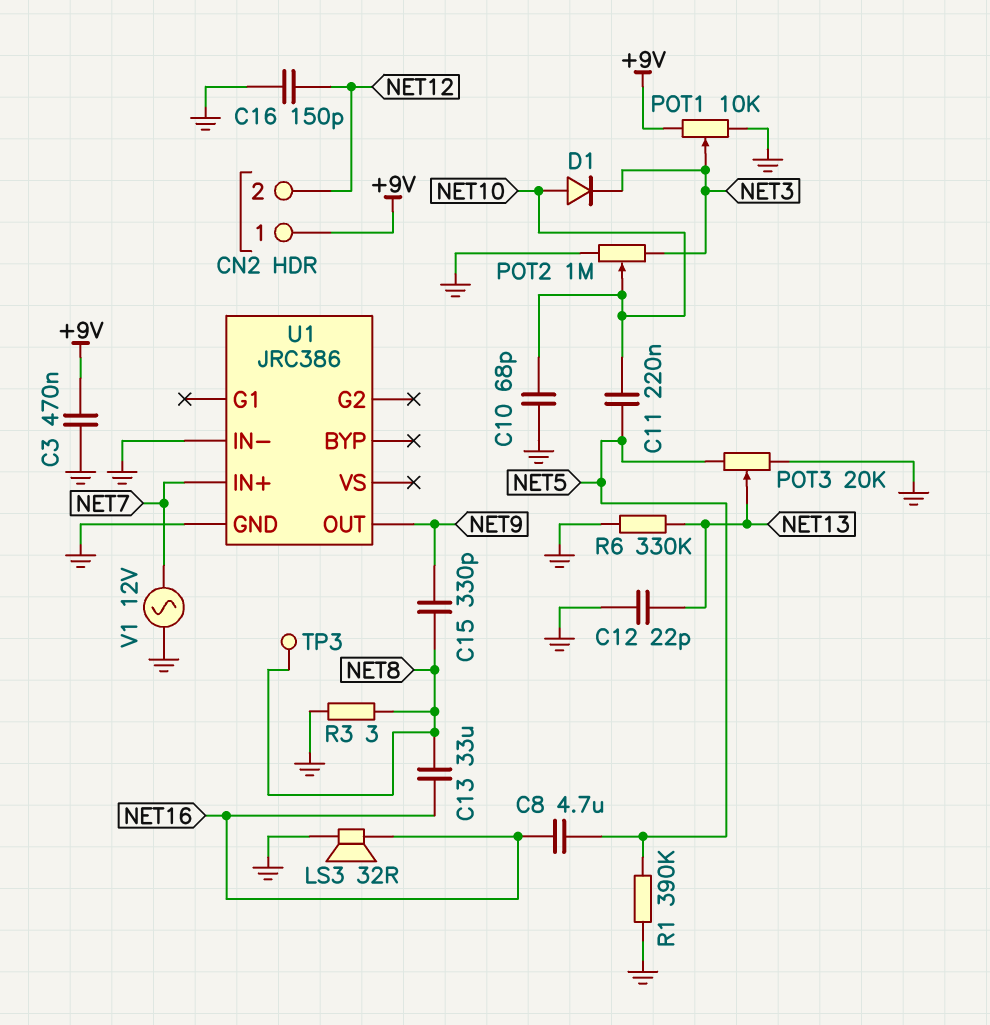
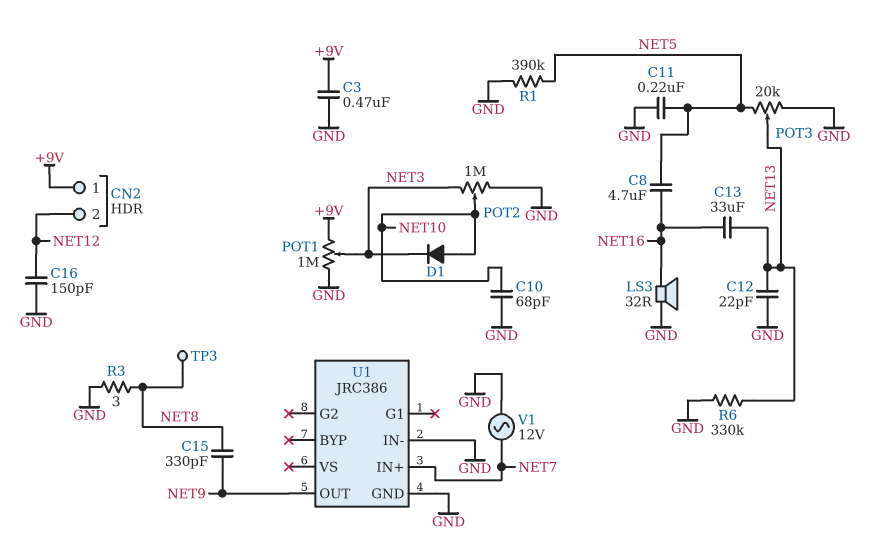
C11: 220nF (NET5, NET10) -> 220nF (GND, NET5)
C13: 33uF (NET8, NET16) -> 33uF (NET13, NET16)
POT1: 10k (+9V, GND, wiper NET3) -> 1M (+9V, GND, wiper NET3)

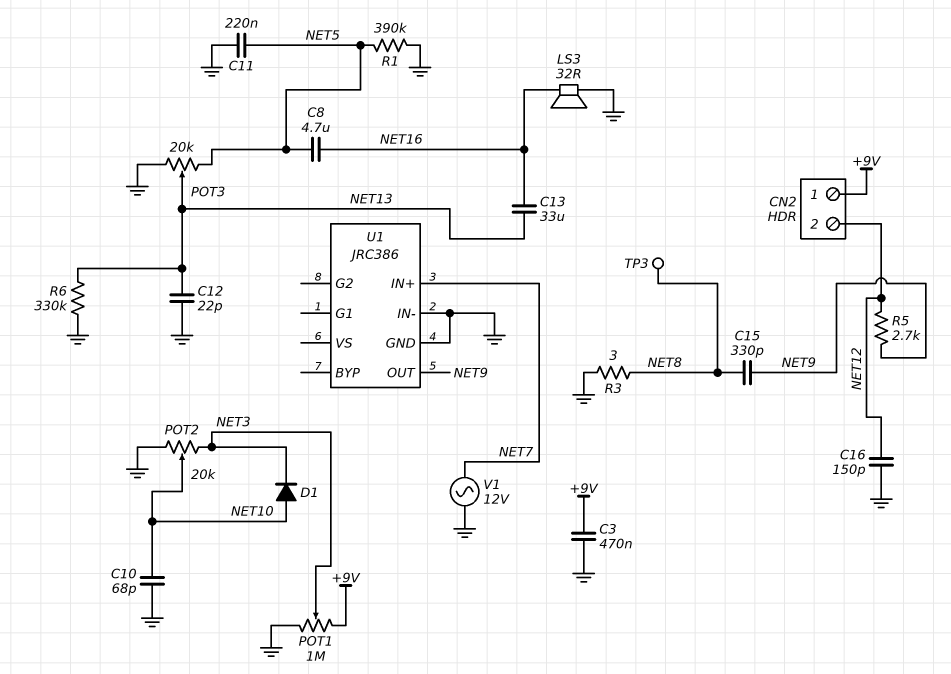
POT2: 1M (GND, NET3, wiper NET10) -> 20k (GND, NET3, wiper NET10)
R5: none -> 2.7k (NET9, NET12)

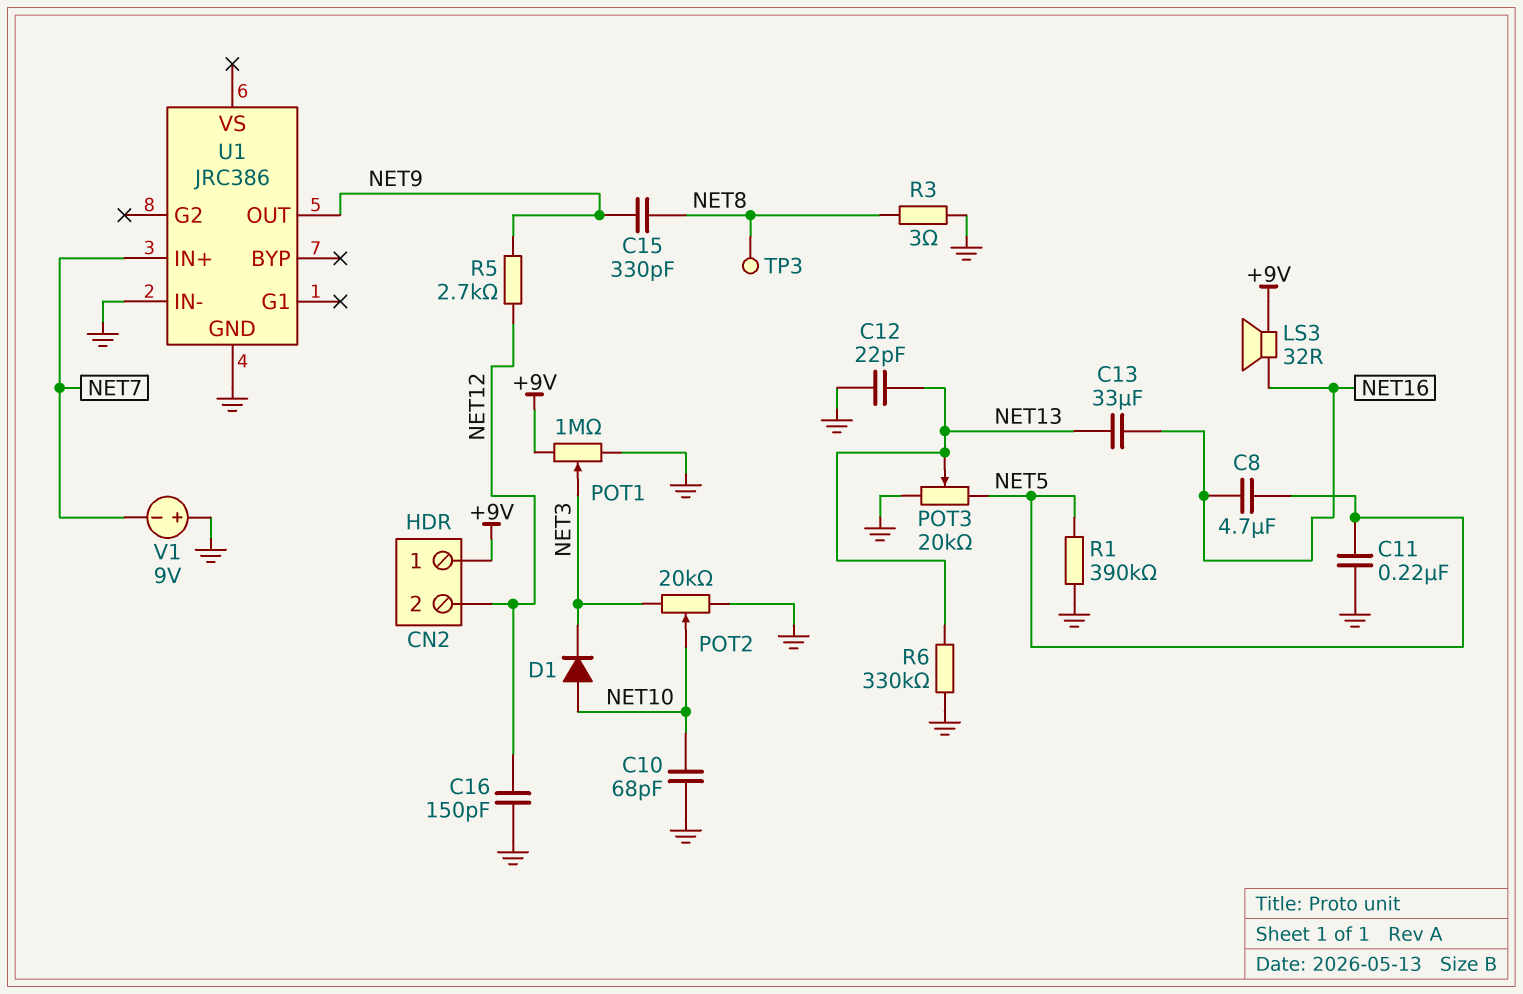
C3: 470nF (+9V, GND) -> none
LS3: speaker 32R (GND, NET16) -> speaker 32R (+9V, NET16)
V1: AC 12V (GND, NET7) -> 9V (plus GND, minus NET7)

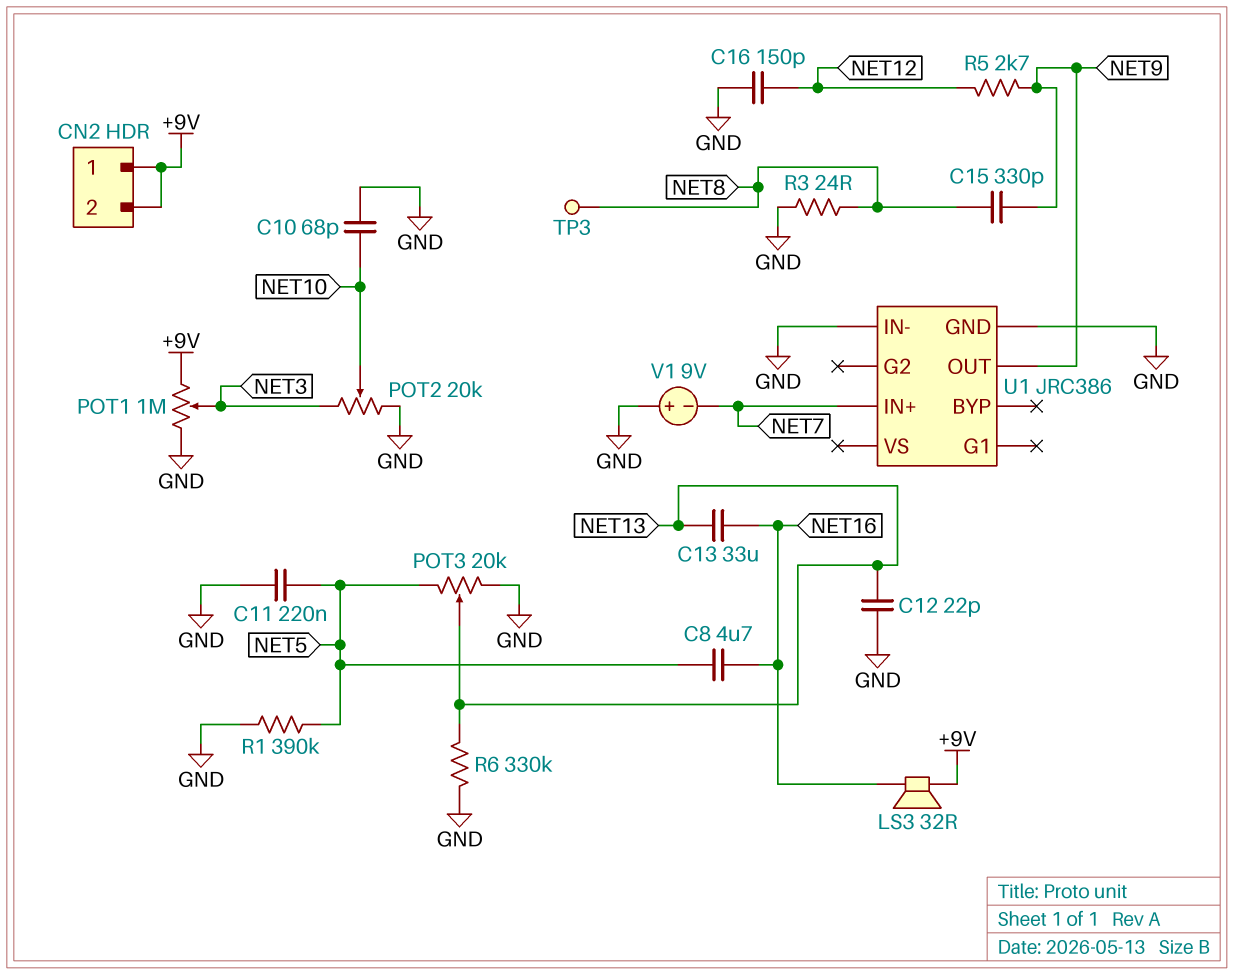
CN2 pin 2: NET12 -> +9V
D1: diode (A NET10, K NET3) -> none
R3: 3 (GND, NET8) -> 24 (GND, NET8)

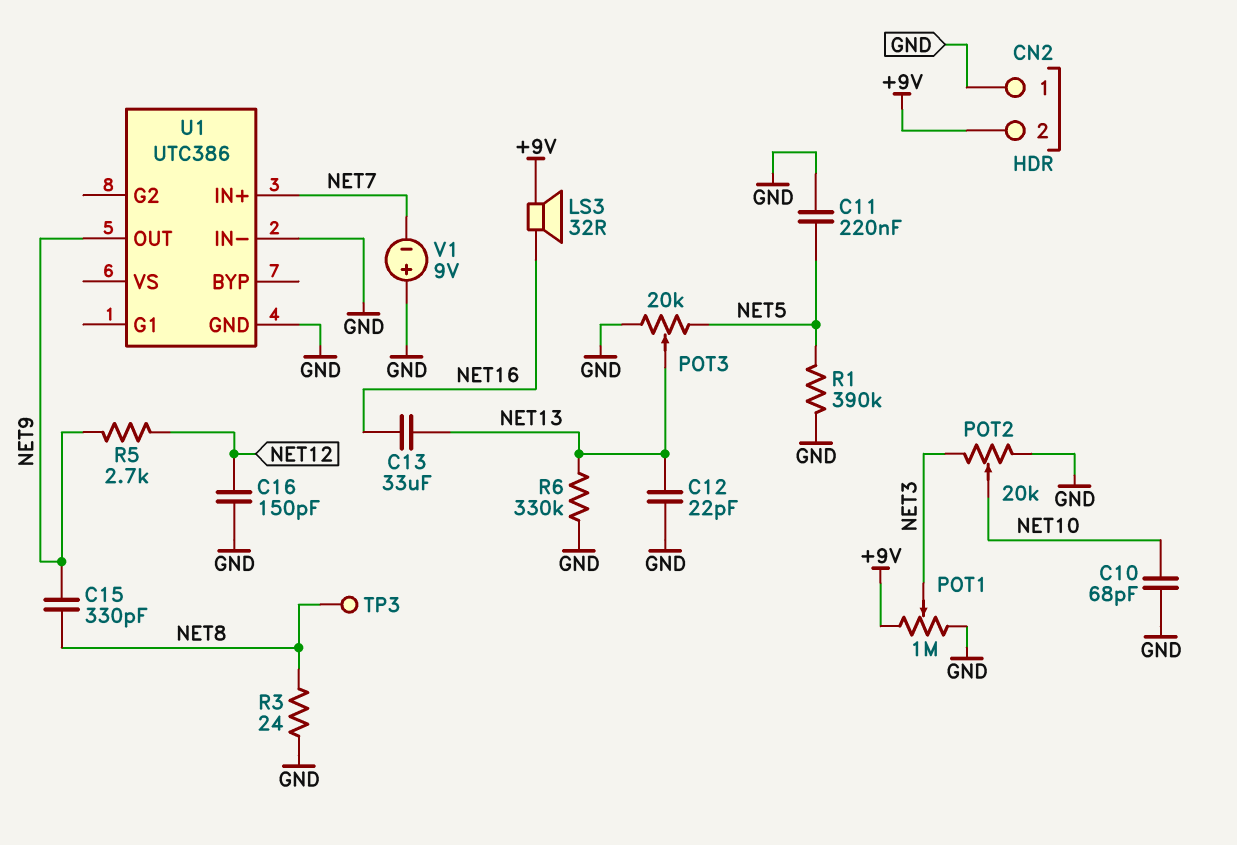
C8: 4.7uF (NET5, NET16) -> none
CN2 pin 1: +9V -> GND
U1: JRC386 -> UTC386

